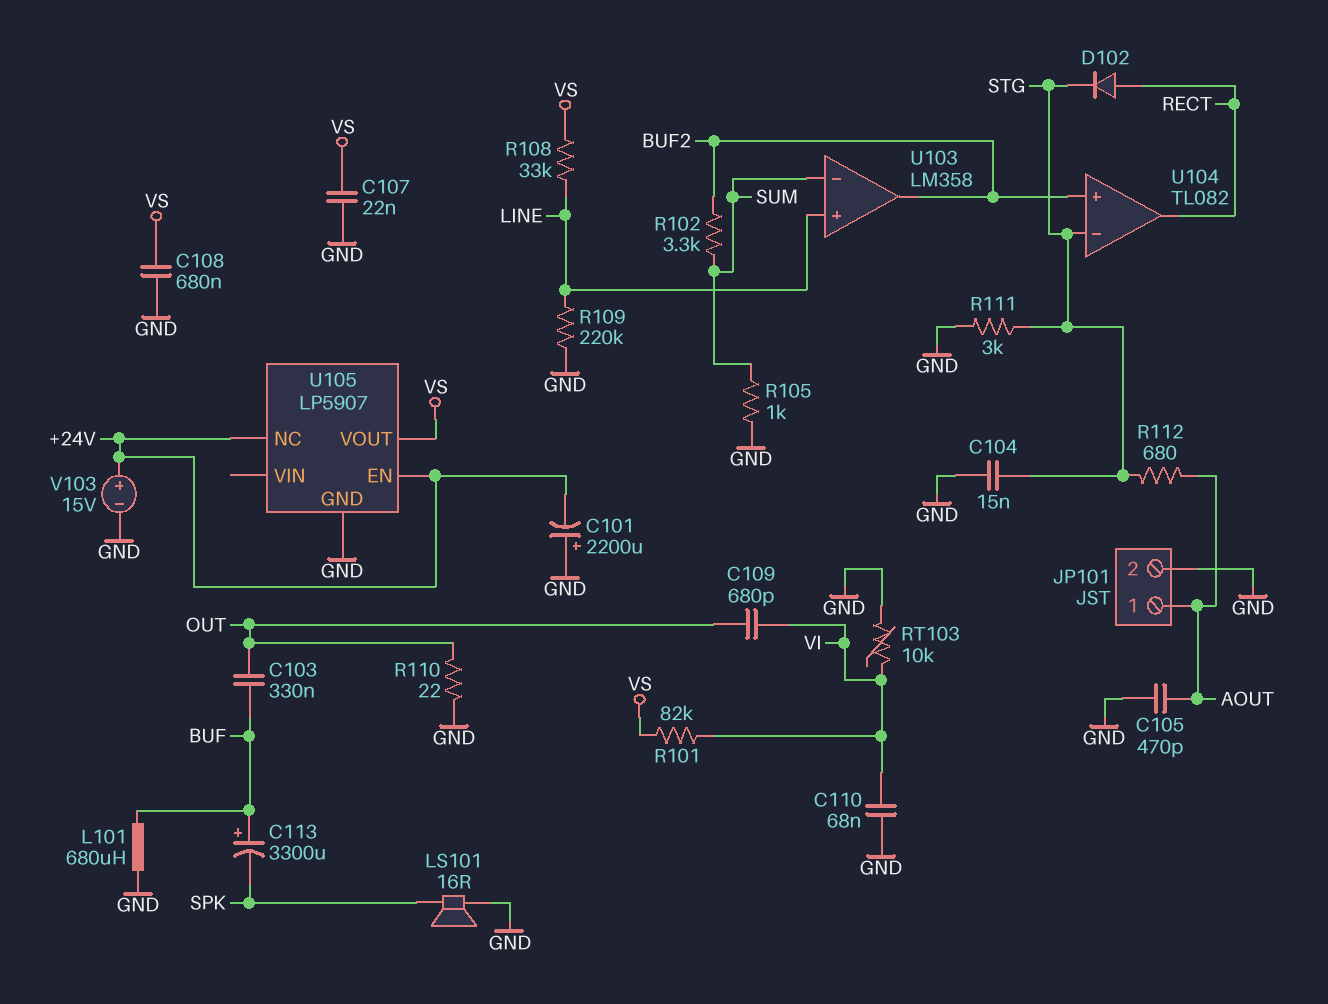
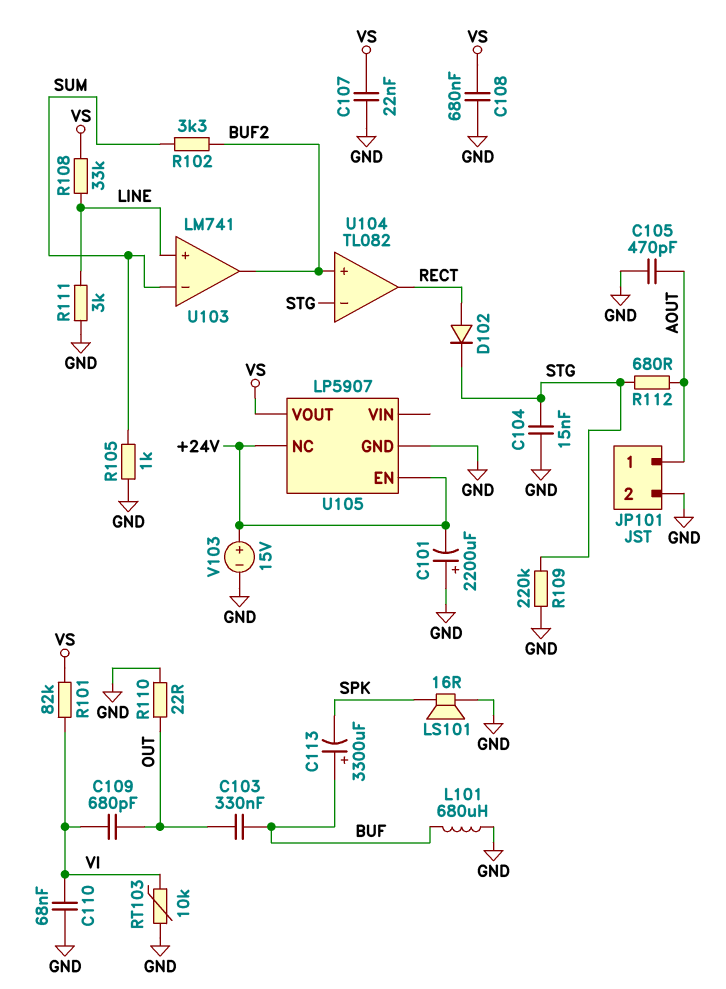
R109: 220k (GND, LINE) -> 220k (GND, STG)
R111: 3k (GND, STG) -> 3k (GND, LINE)
U103: LM358 -> LM741

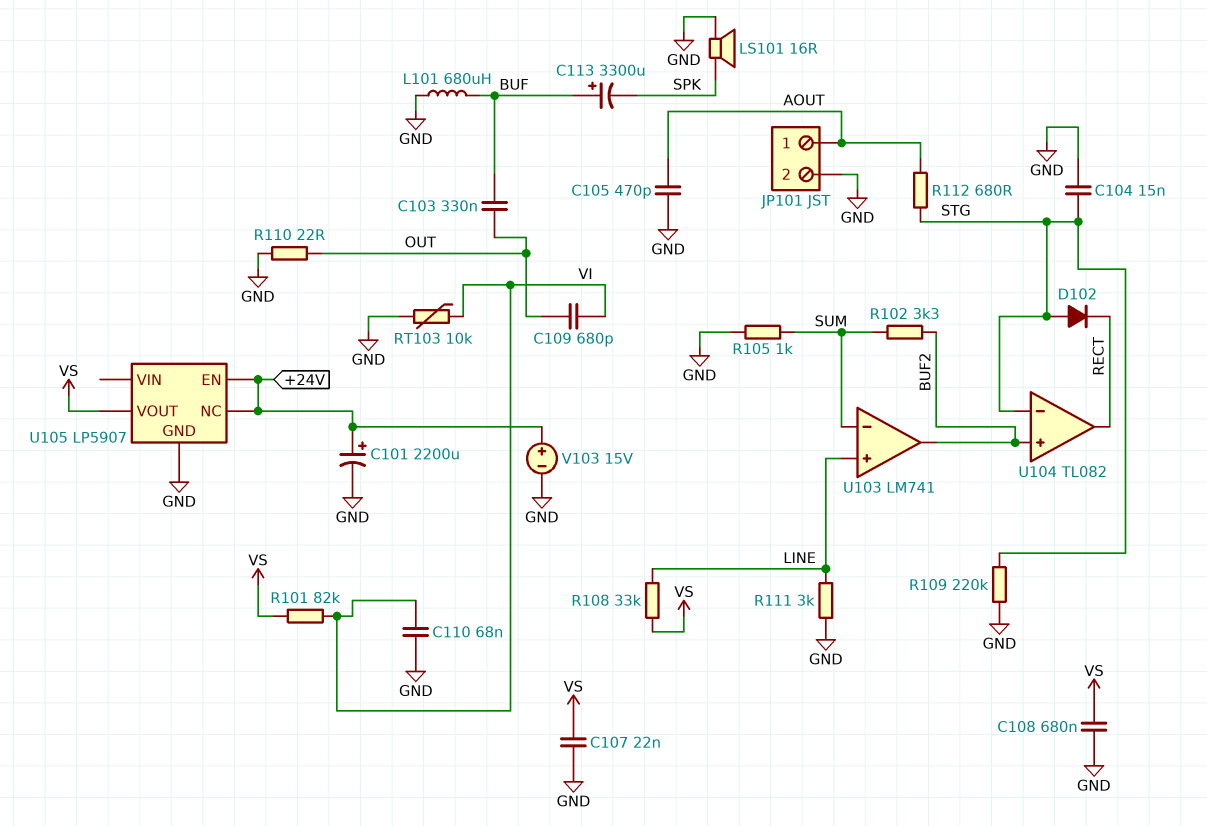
C101: 2200uF (plus GND, minus +24V) -> 2200uF (plus +24V, minus GND)
D102: diode (A RECT, K STG) -> diode (A STG, K RECT)

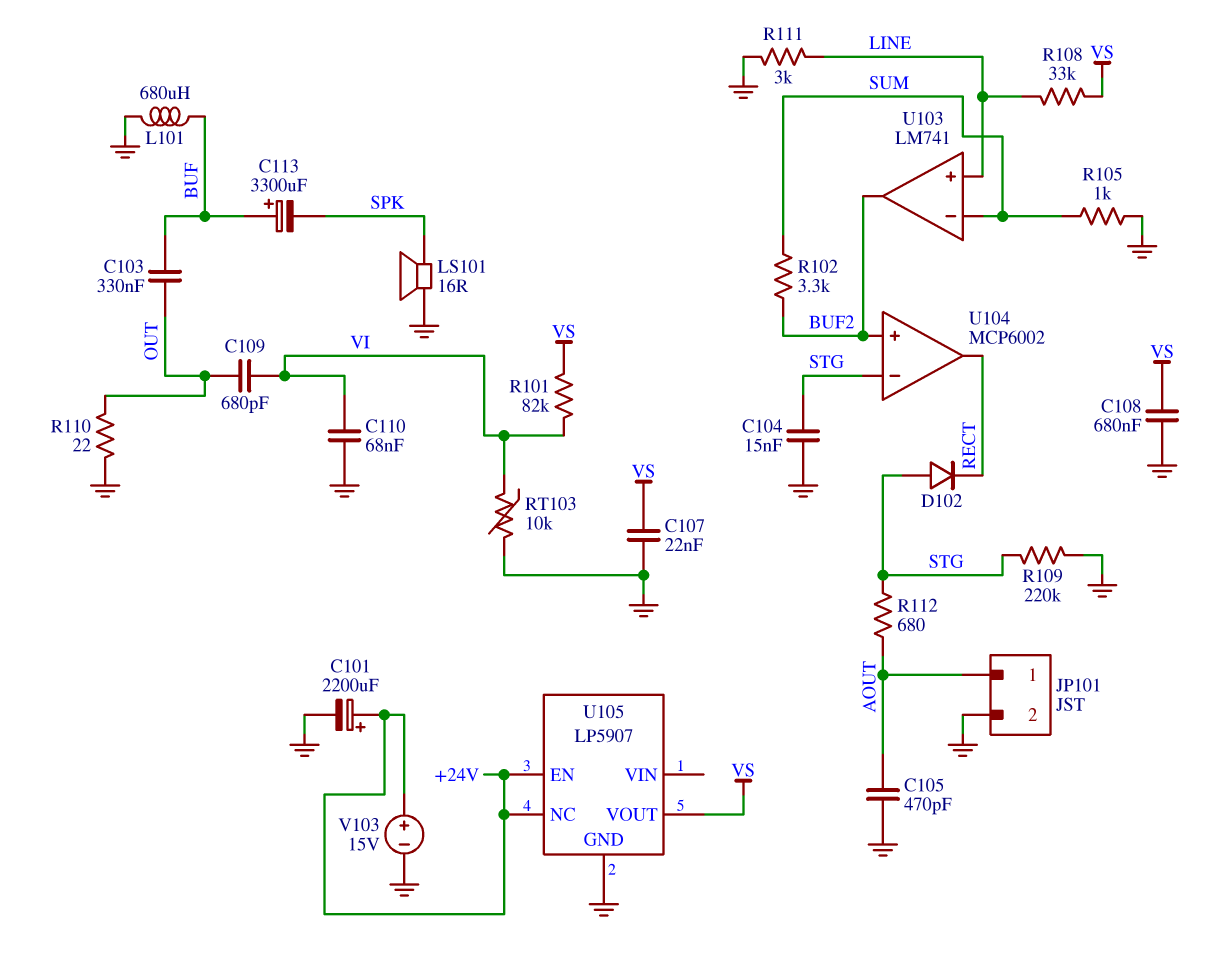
U104: TL082 -> MCP6002

